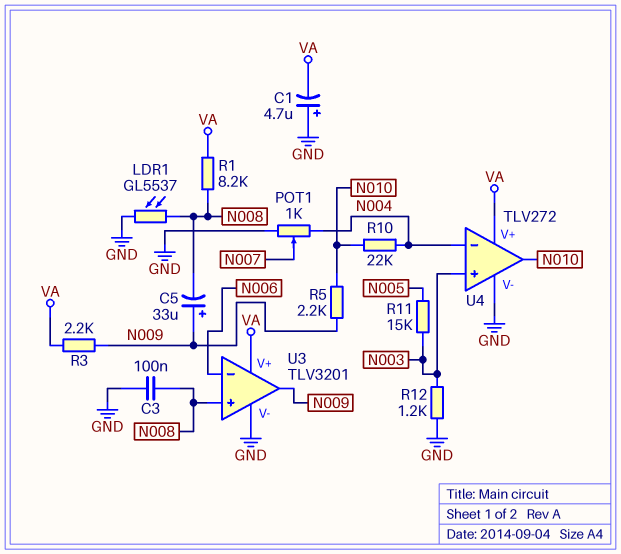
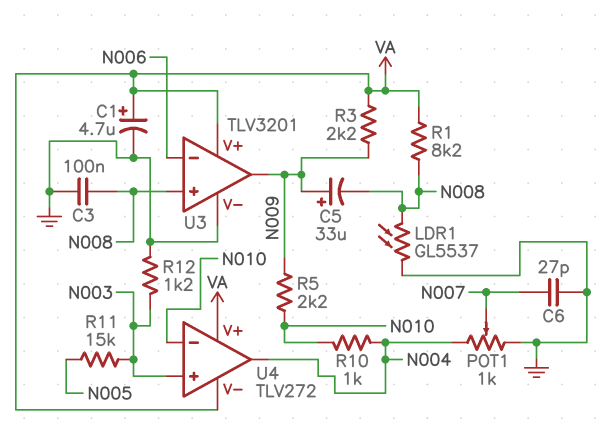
C1: 4.7uF (plus GND, minus VA) -> 4.7uF (plus VA, minus GND)
C6: none -> 27pF (GND, N007)
R10: 22k (N004, N010) -> 1k (N004, N010)
U4 pin V-: GND -> VA
U4 pin in-: N004 -> N010
U4 pin out: N010 -> N004

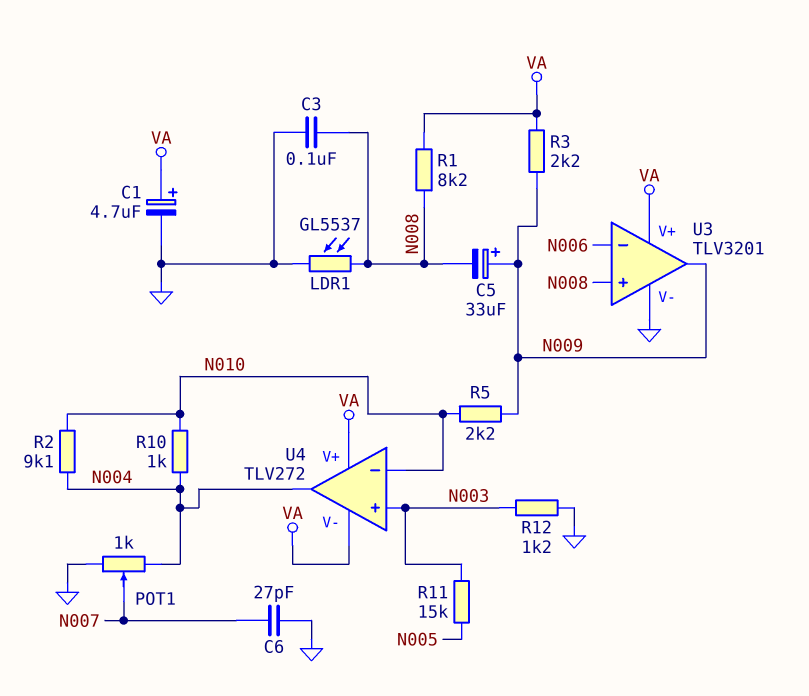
R2: none -> 9.1k (N004, N010)

